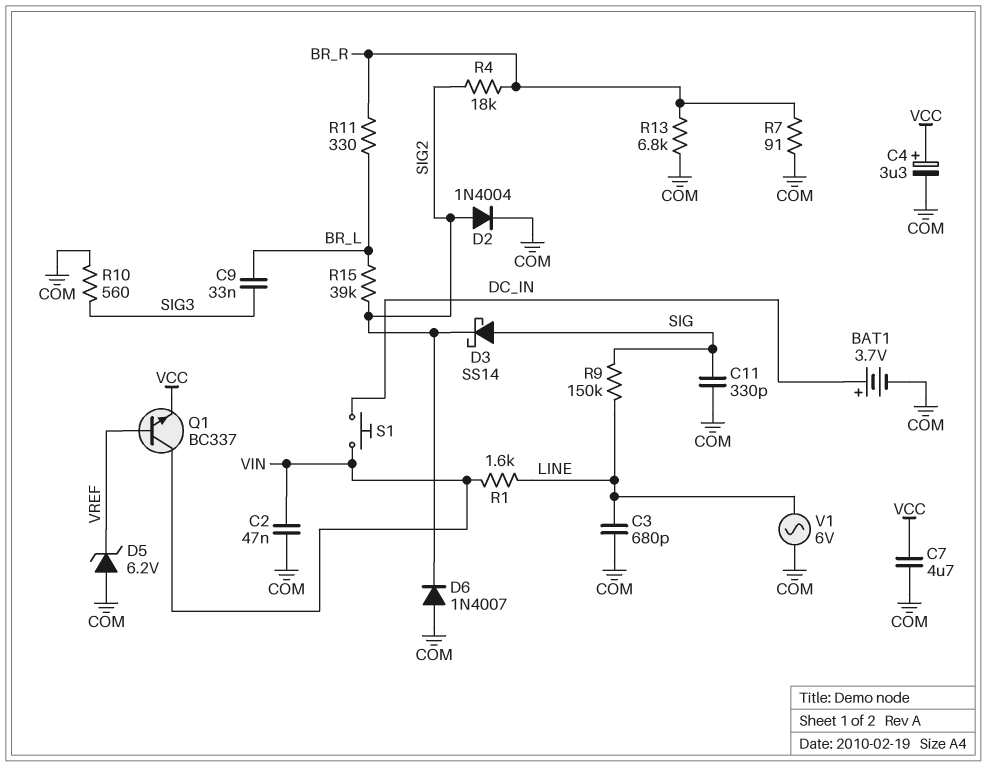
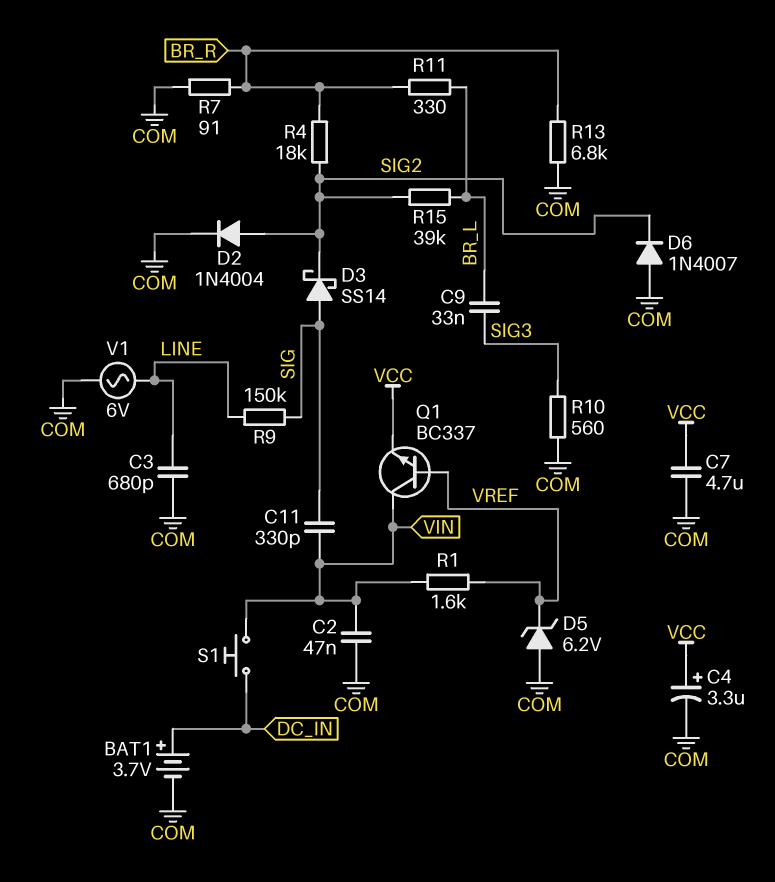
C11: 330pF (COM, SIG) -> 330pF (SIG, VIN)
R1: 1.6k (LINE, VIN) -> 1.6k (VIN, VREF)

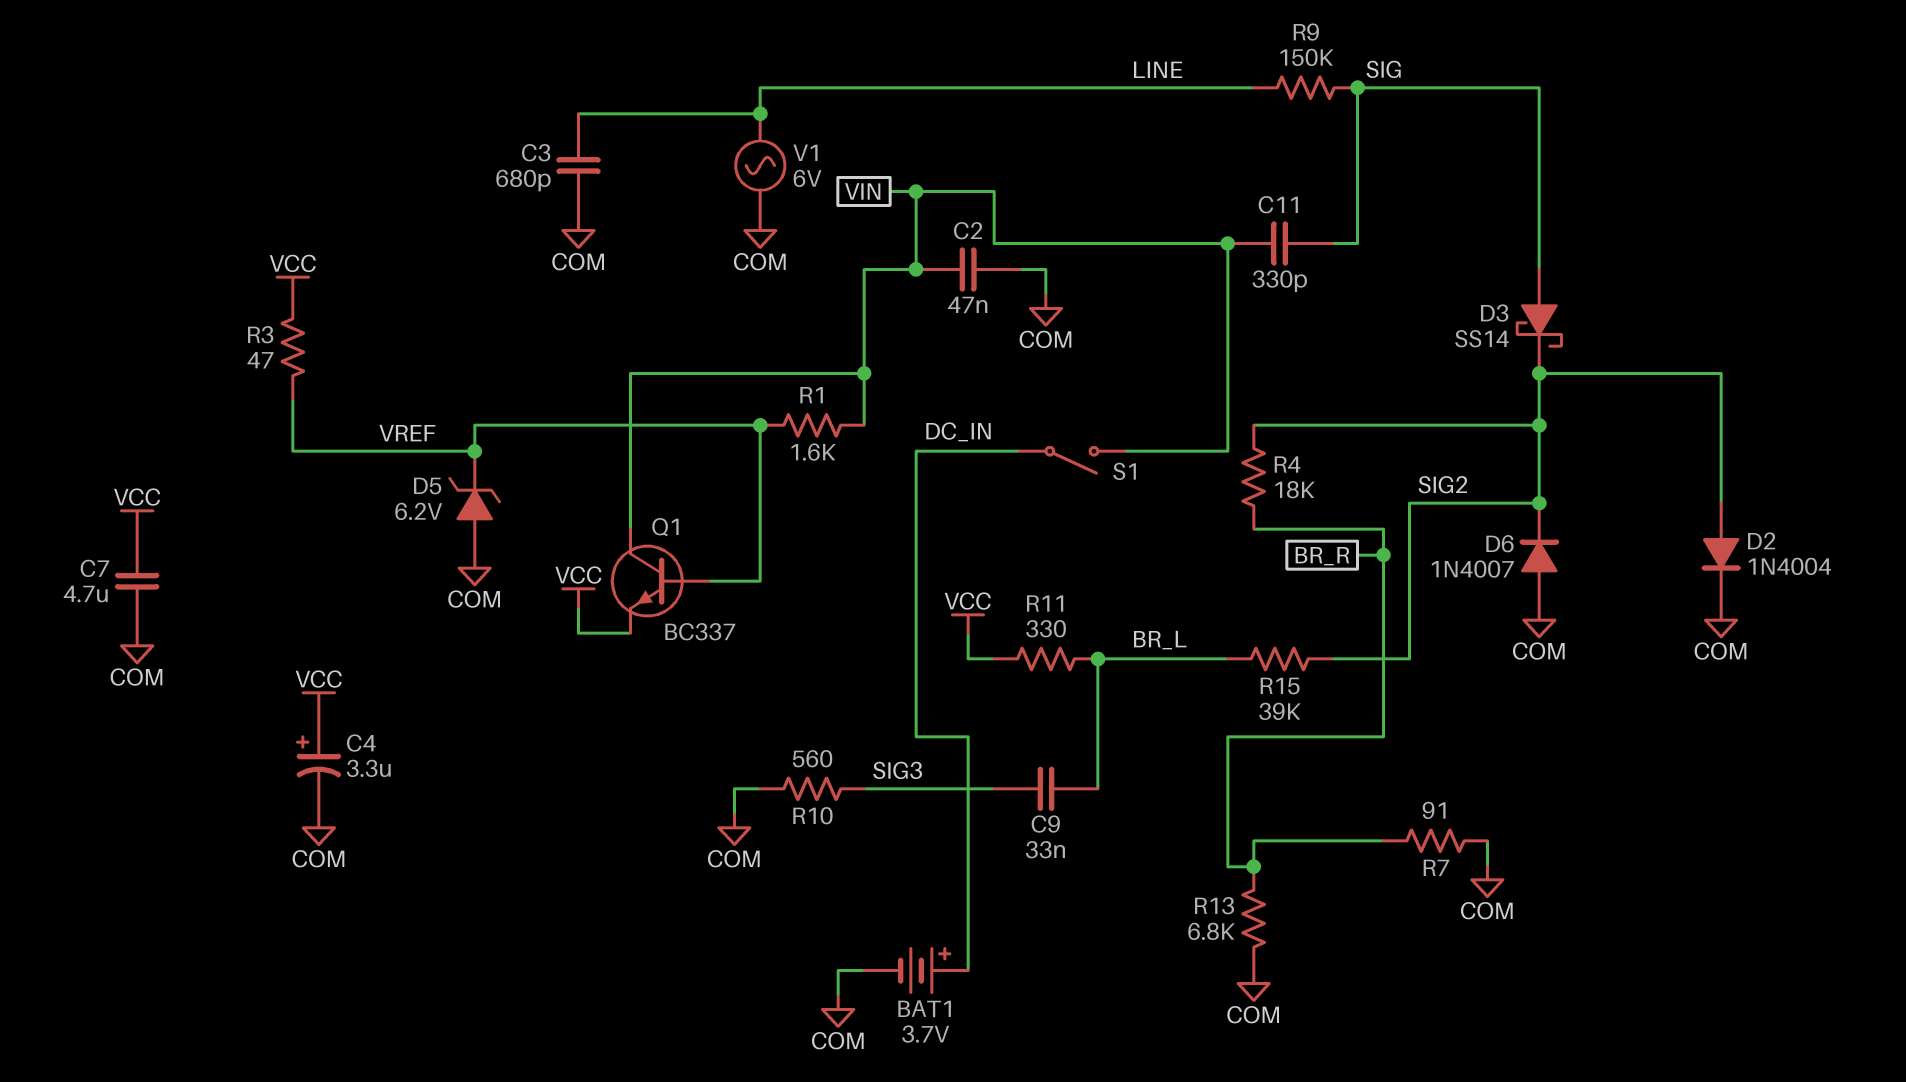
R3: none -> 47 (VCC, VREF)
R11: 330 (BR_L, BR_R) -> 330 (BR_L, VCC)
S1: button (DC_IN, VIN) -> switch (DC_IN, VIN)

